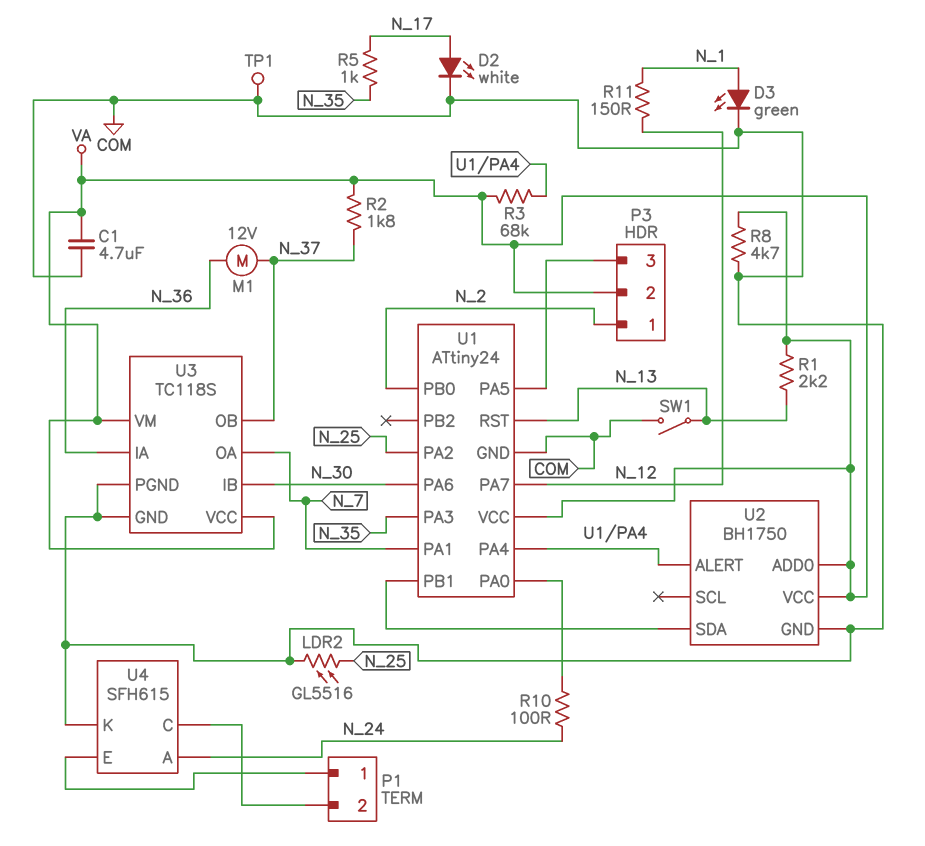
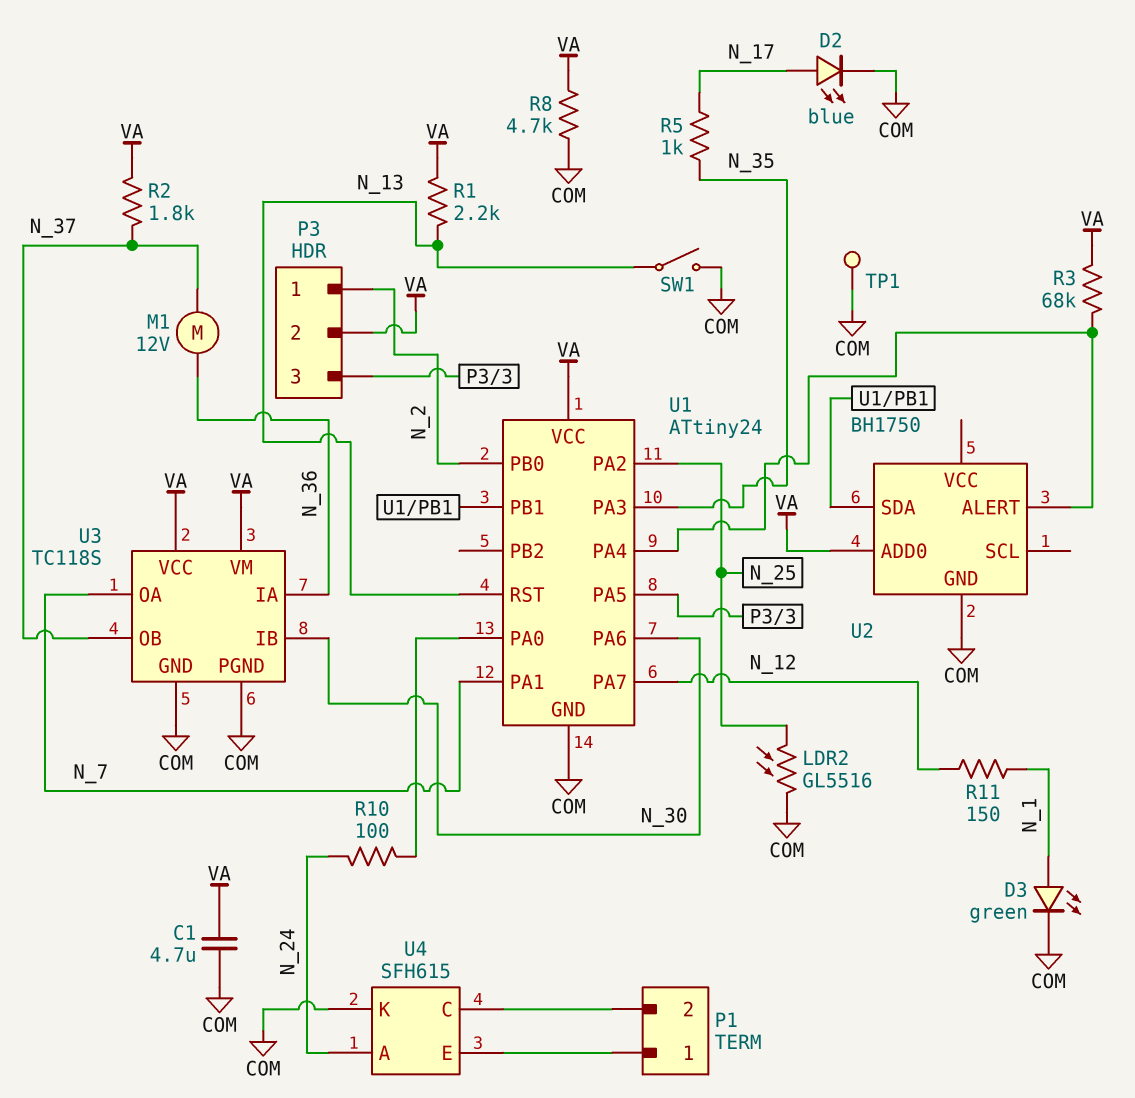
D2: LED white (A N_17, K COM) -> LED blue (A N_17, K COM)
U2 pin VCC: VA -> none

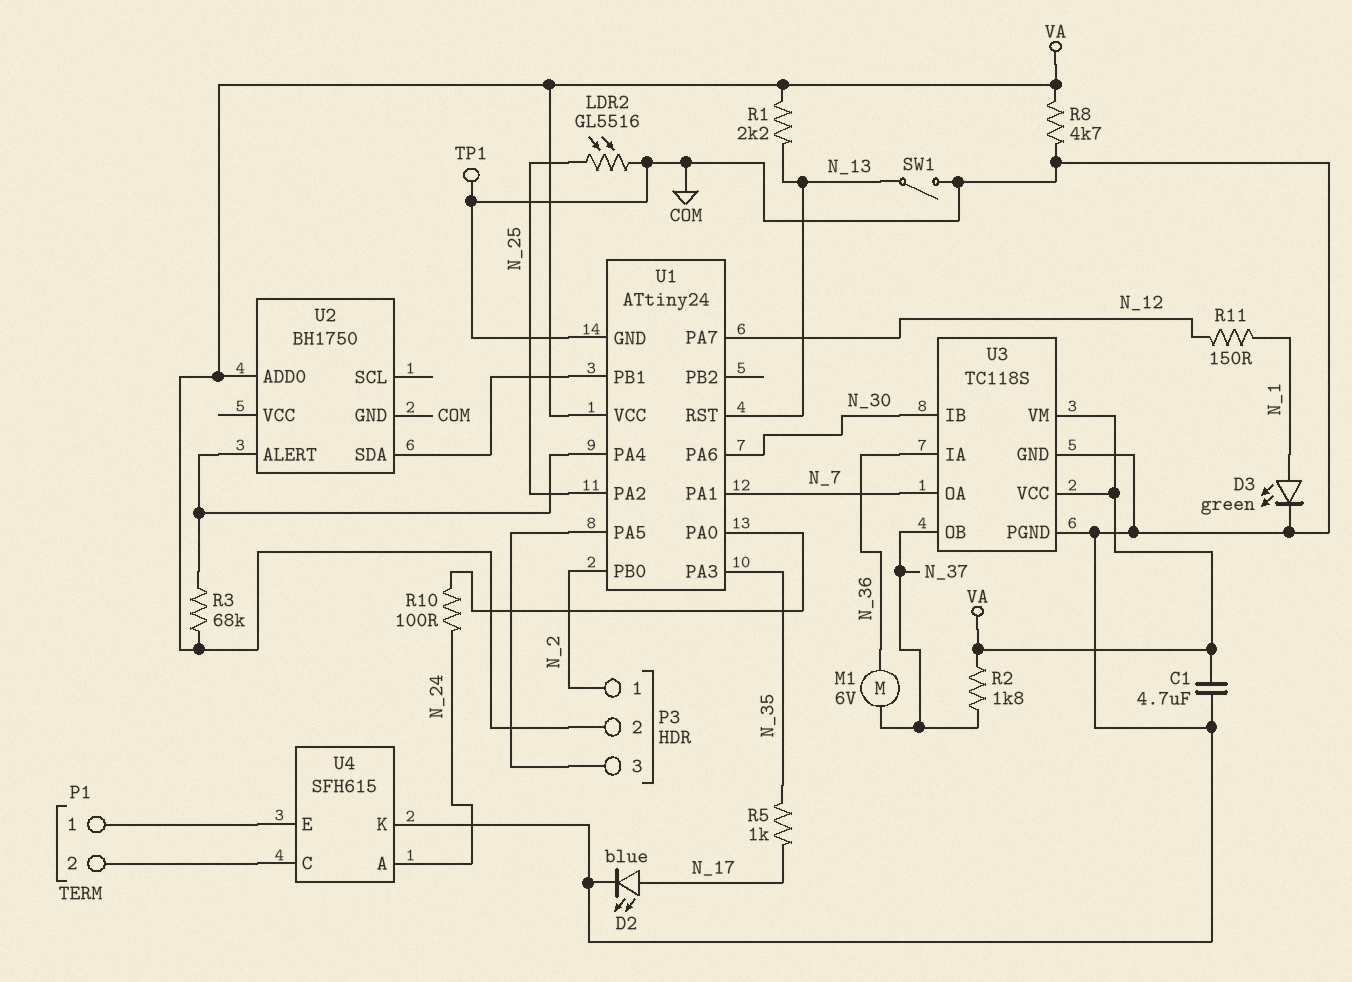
M1: motor 12V (N_36, N_37) -> motor 6V (N_36, N_37)

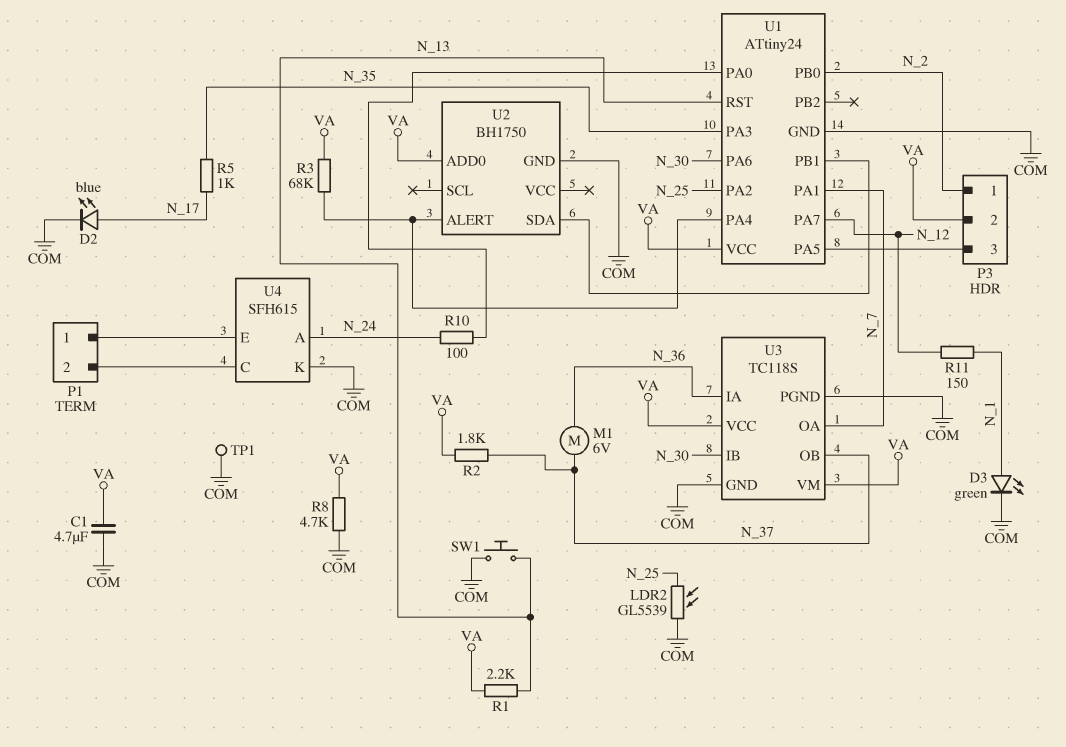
LDR2: GL5516 (COM, N_25) -> GL5539 (COM, N_25)
SW1: switch (COM, N_13) -> button (COM, N_13)

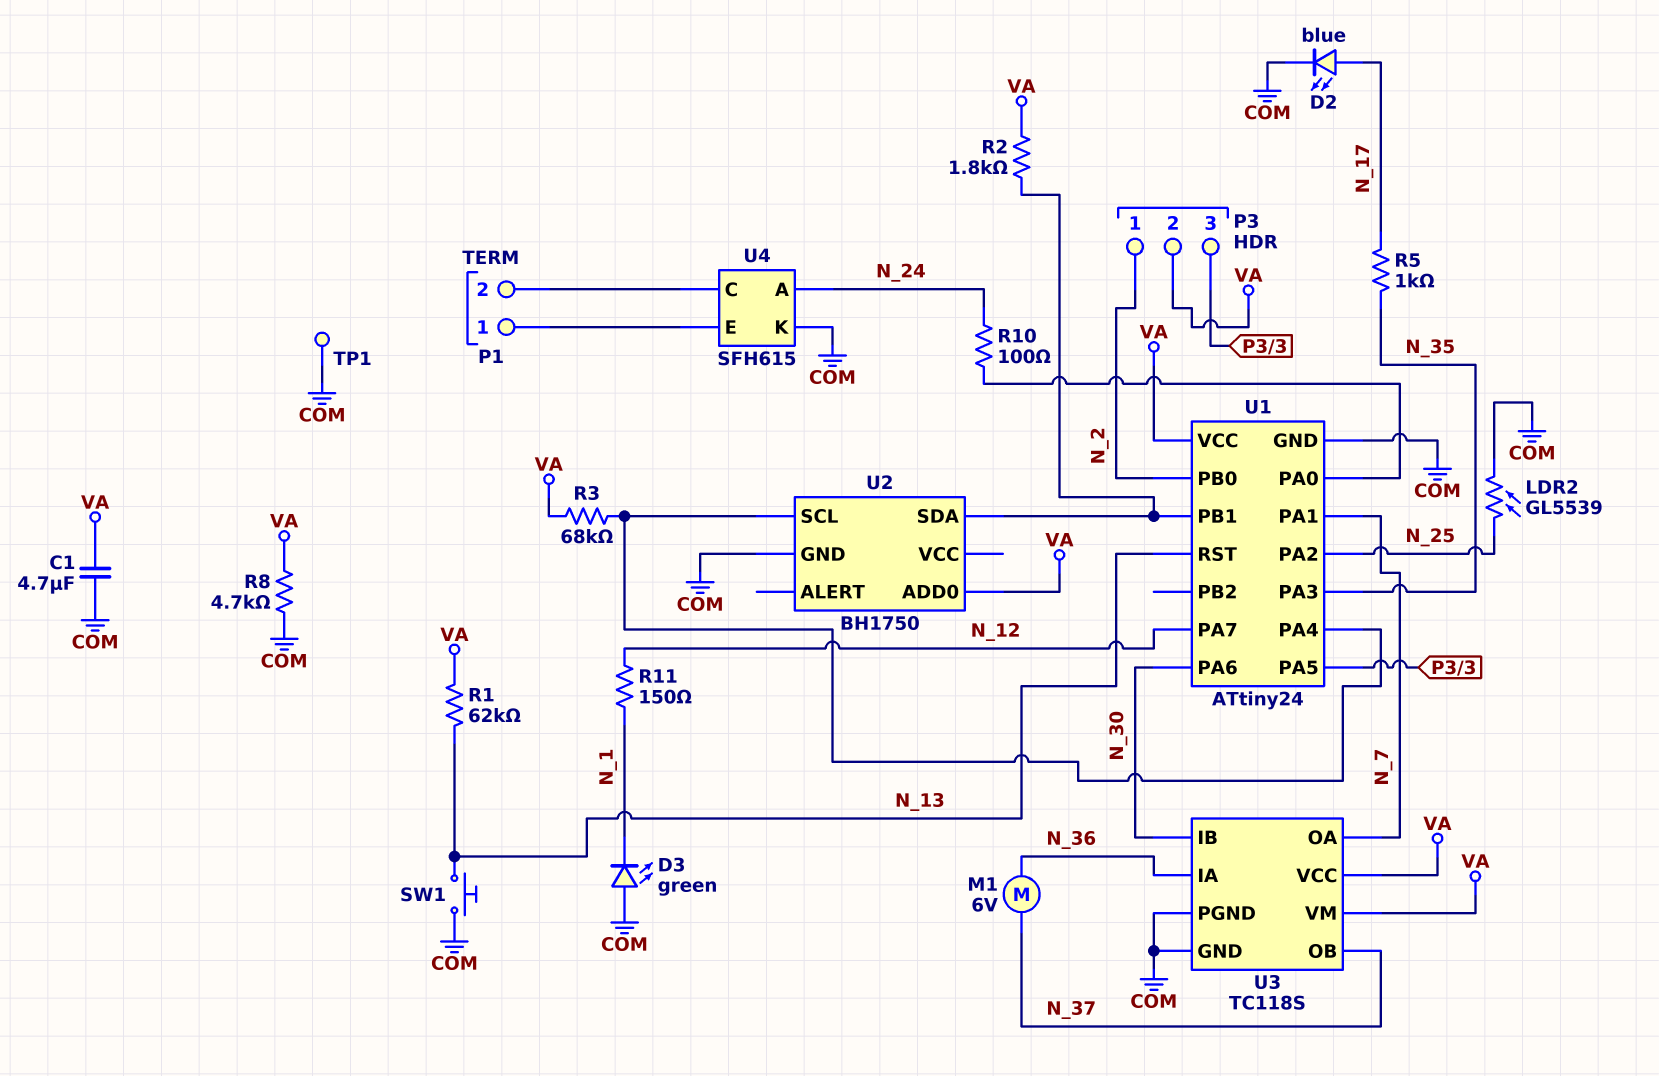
D3: LED green (A N_1, K COM) -> LED green (A COM, K N_1)
R1: 2.2k (N_13, VA) -> 62k (N_13, VA)
R2: 1.8k (N_37, VA) -> 1.8k (U1/PB1, VA)
U2 pin ALERT: U1/PA4 -> none
U2 pin SCL: none -> U1/PA4

